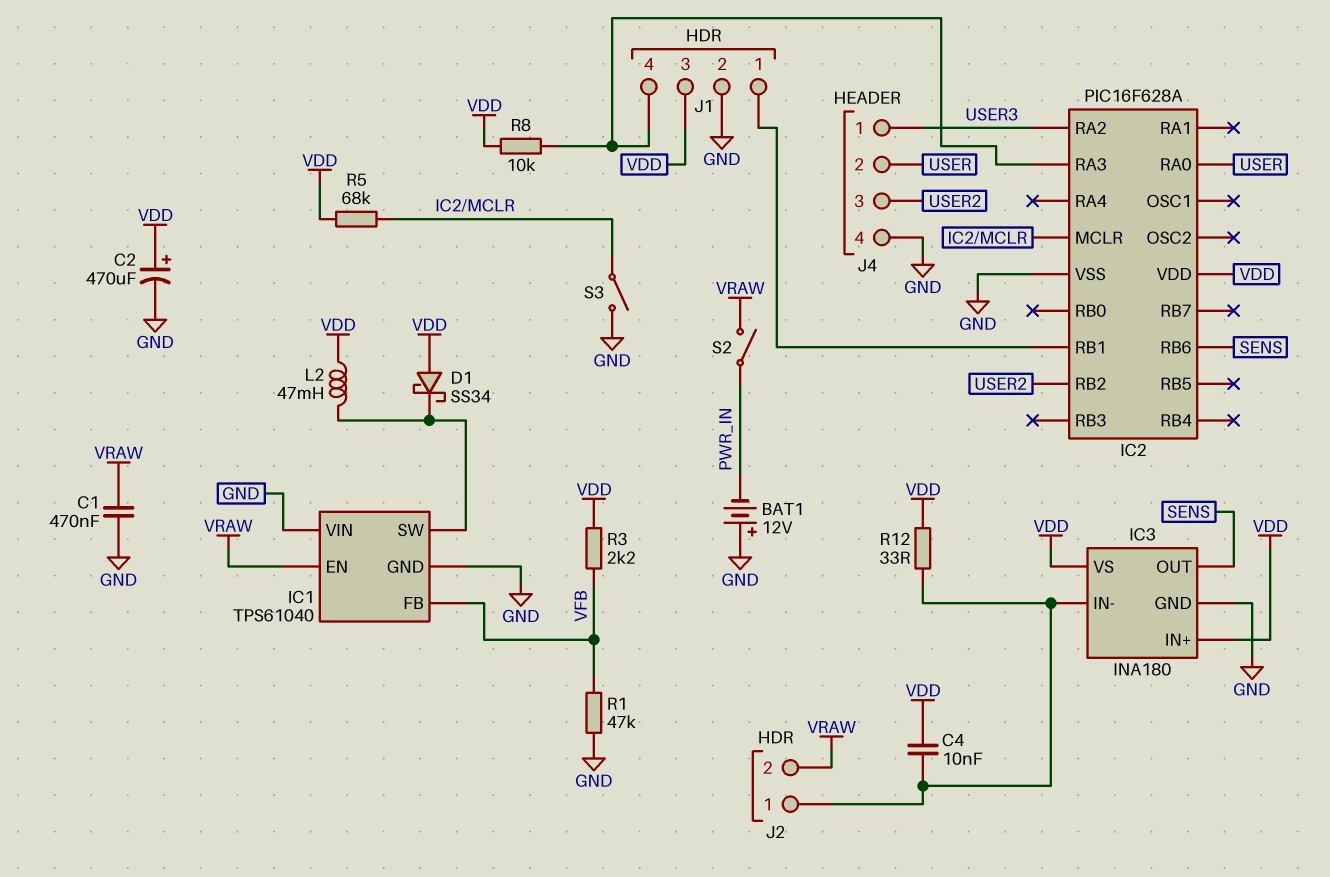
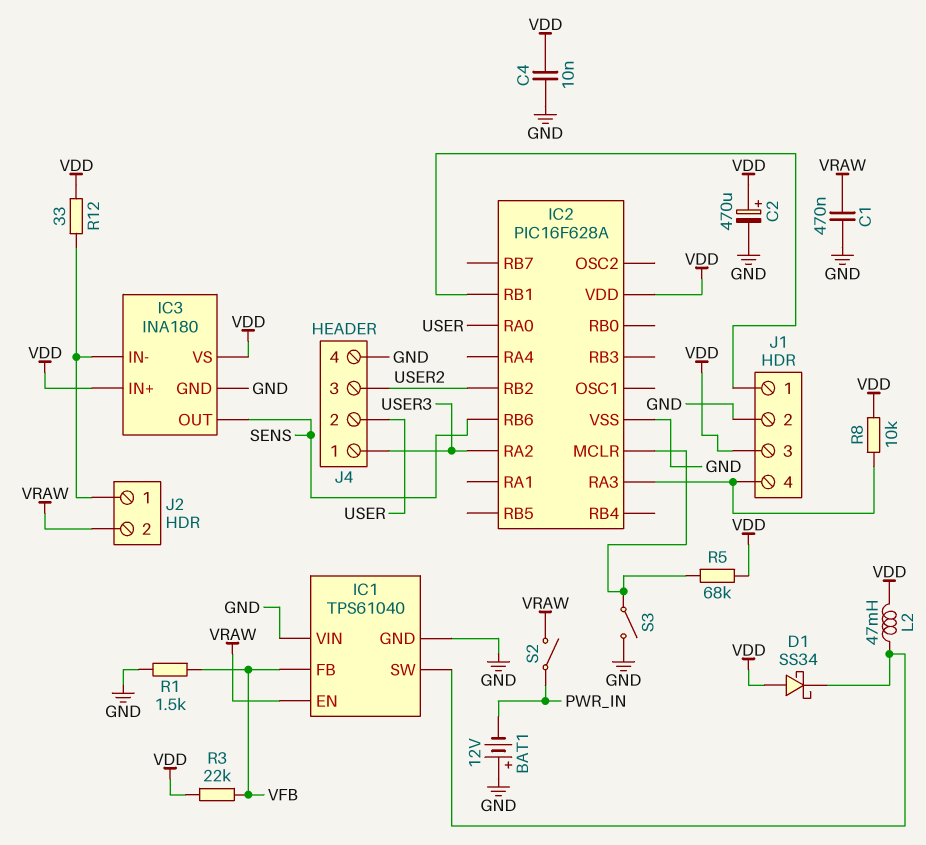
C4: 10nF (IC3/IN-, VDD) -> 10nF (GND, VDD)
R1: 47k (GND, VFB) -> 1.5k (GND, VFB)
R3: 2.2k (VDD, VFB) -> 22k (VDD, VFB)

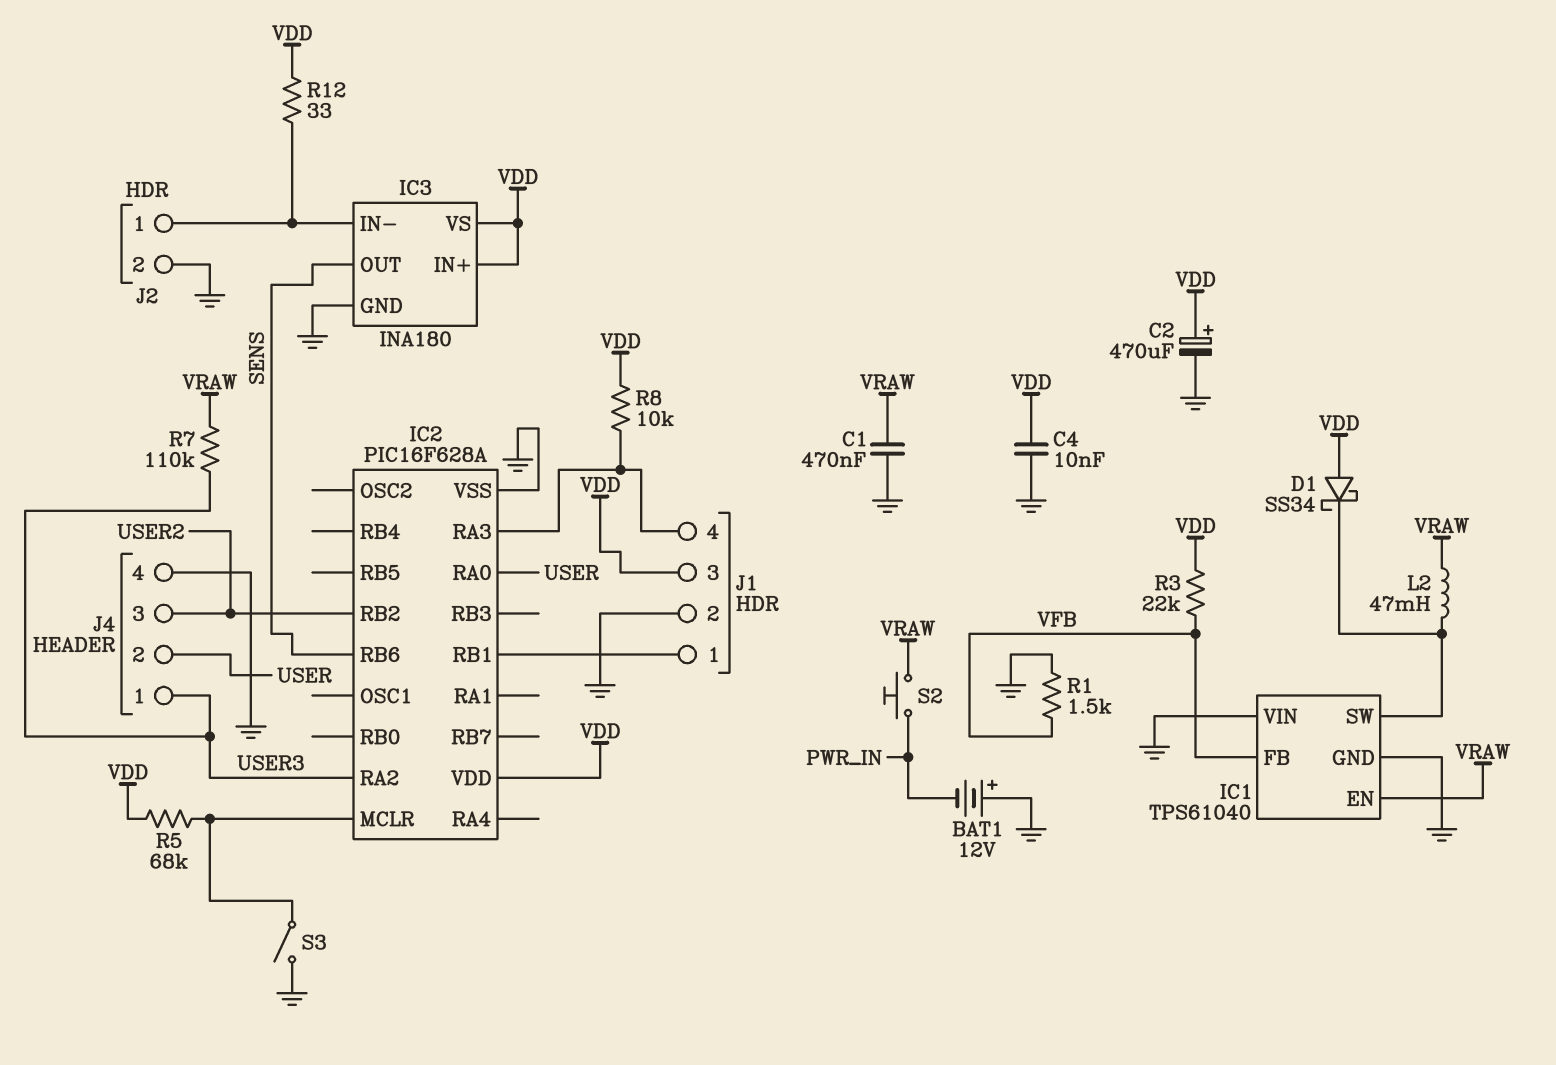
J2 pin 2: VRAW -> GND
L2: 47mH (IC1/SW, VDD) -> 47mH (IC1/SW, VRAW)
R7: none -> 110k (USER3, VRAW)
S2: switch (PWR_IN, VRAW) -> button (PWR_IN, VRAW)

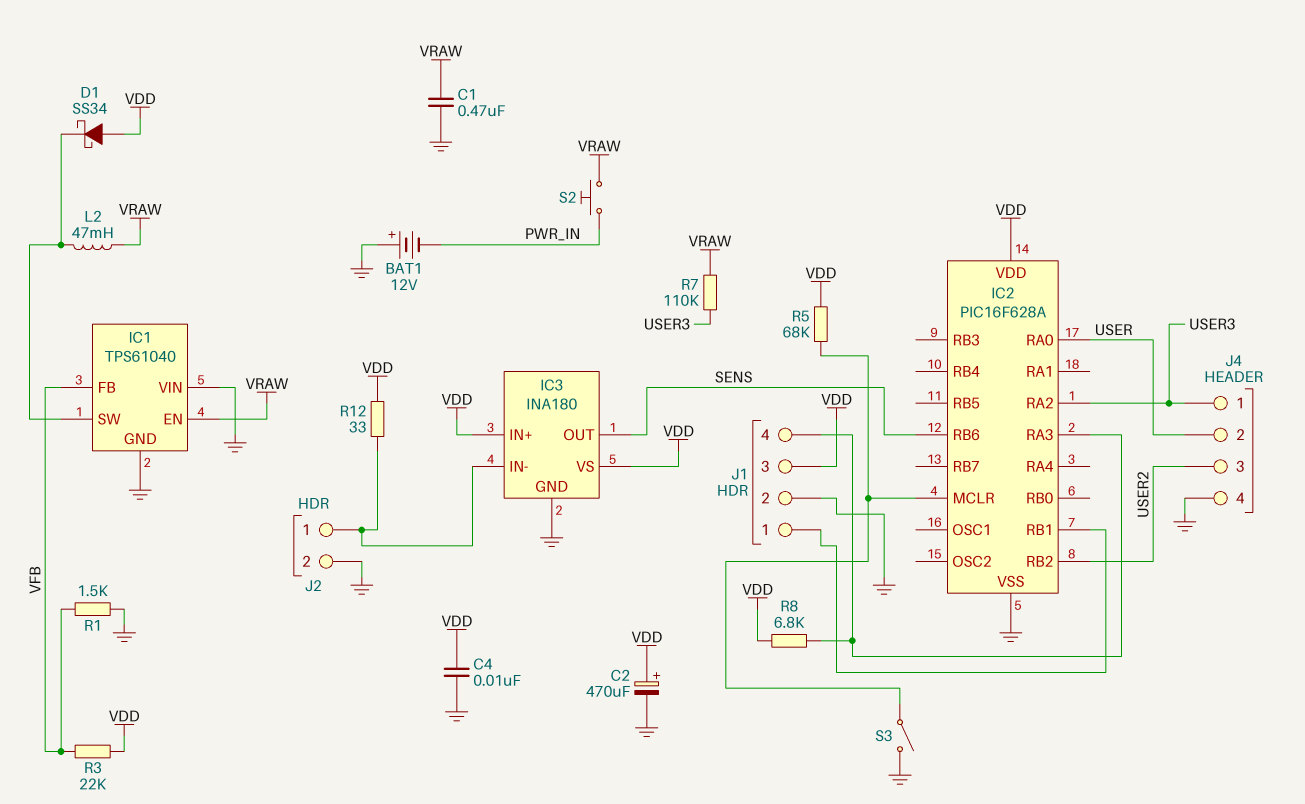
R8: 10k (IC2/RA3, VDD) -> 6.8k (IC2/RA3, VDD)

